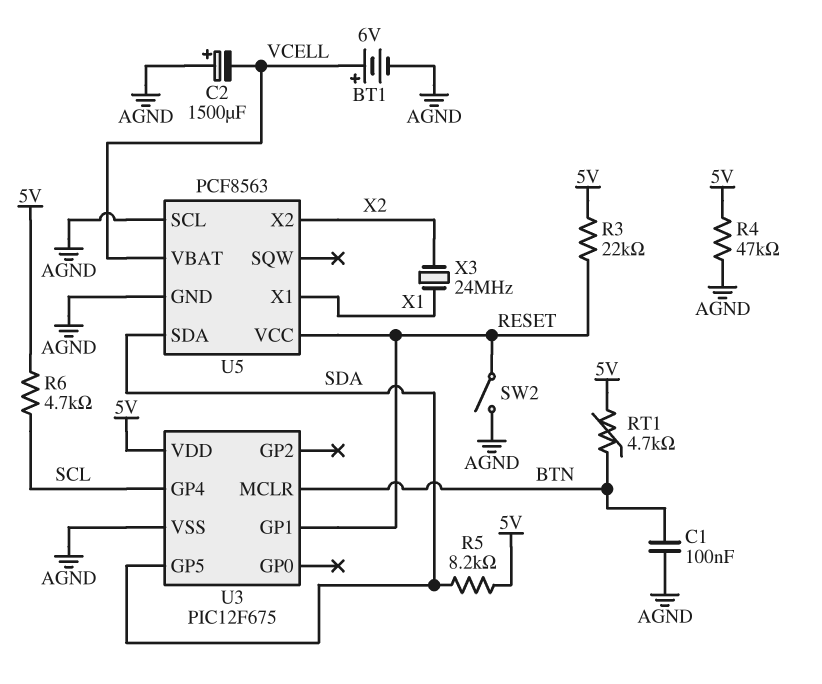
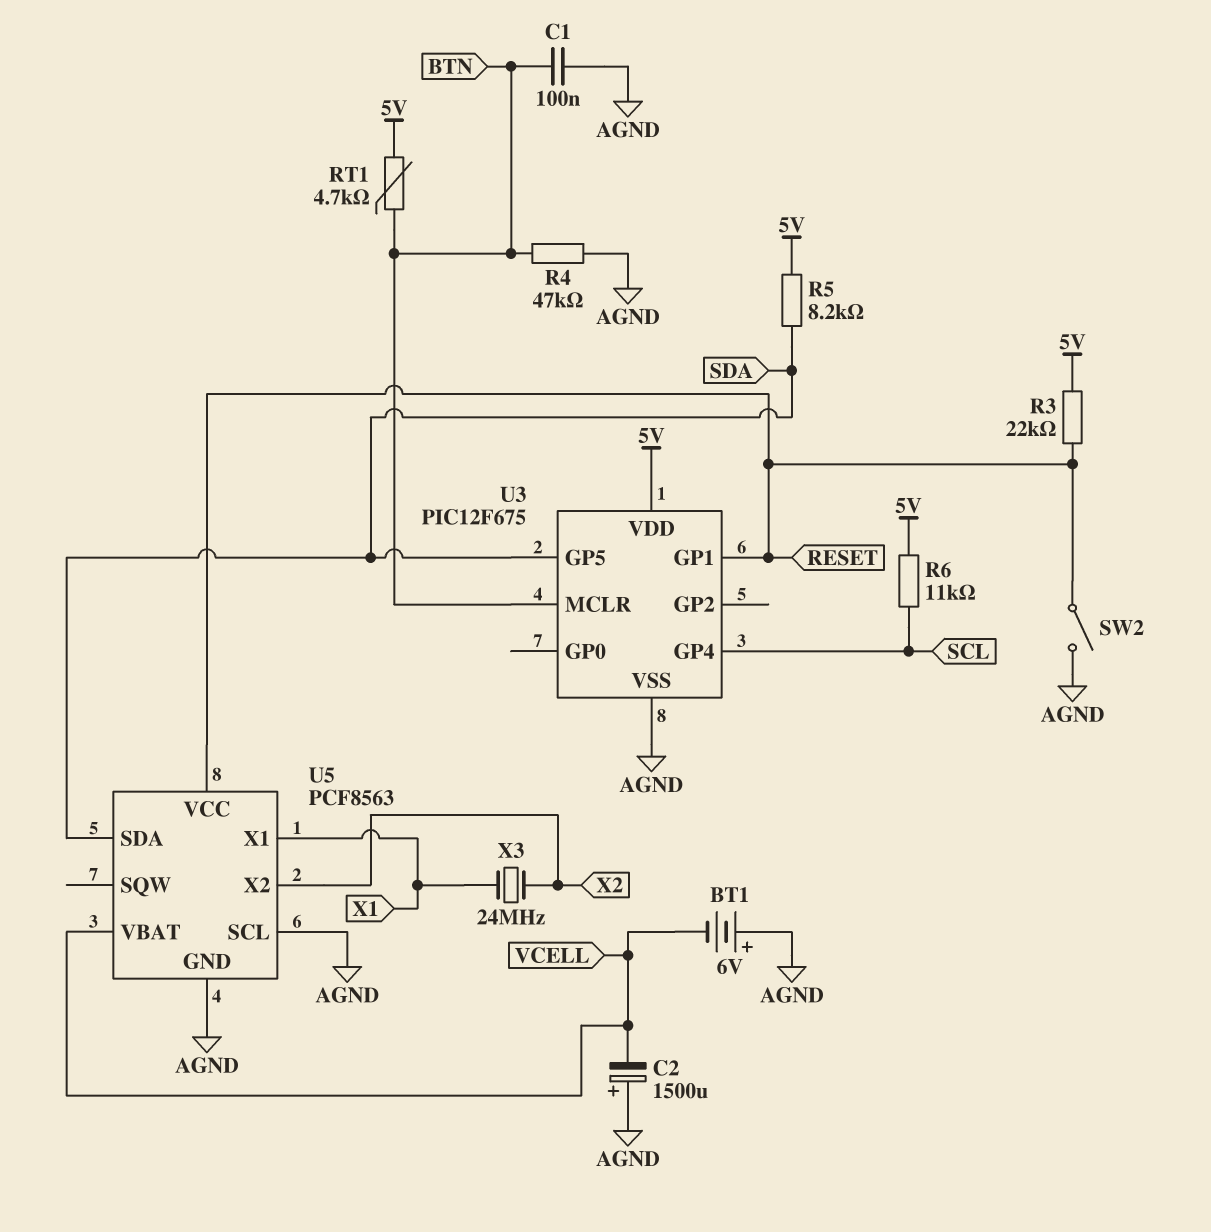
BT1: 6V (plus VCELL, minus AGND) -> 6V (plus AGND, minus VCELL)
R4: 47k (5V, AGND) -> 47k (AGND, BTN)
R6: 4.7k (5V, SCL) -> 11k (5V, SCL)

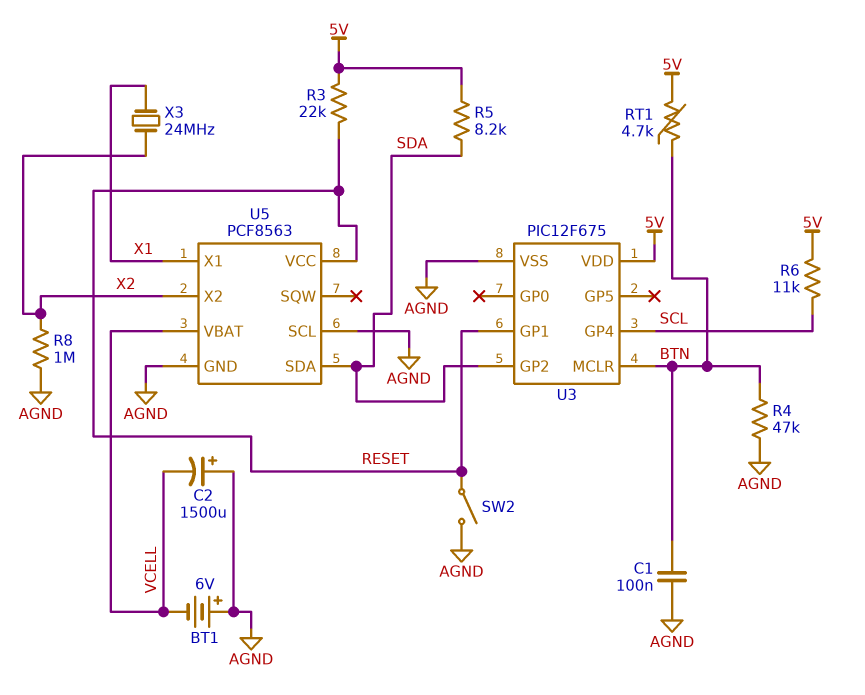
R8: none -> 1M (AGND, X2)
U3 pin GP2: none -> SDA
U3 pin GP5: SDA -> none

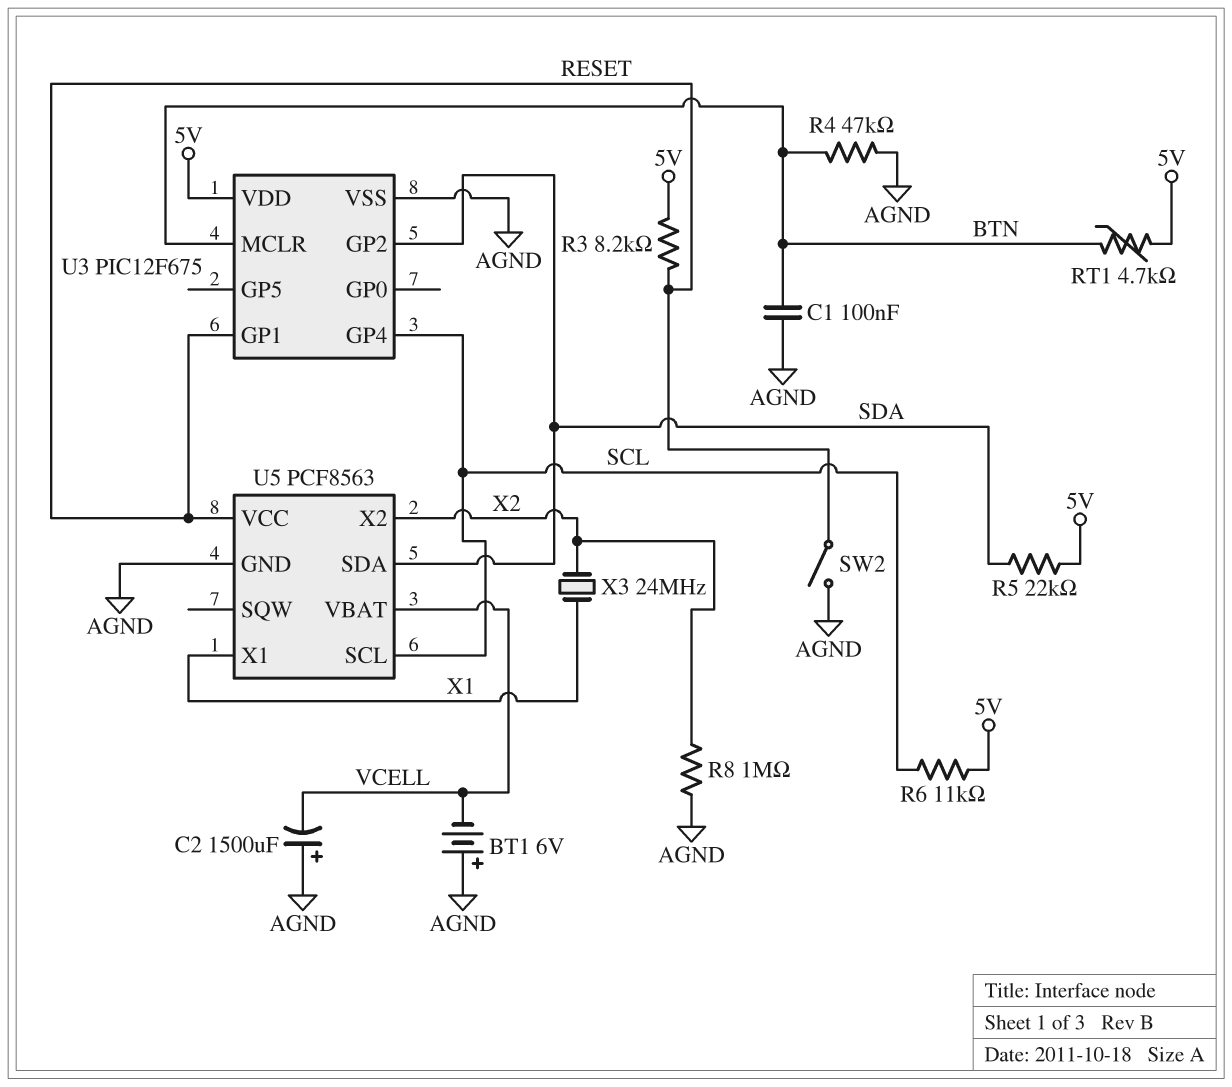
R3: 22k (5V, RESET) -> 8.2k (5V, RESET)
R5: 8.2k (5V, SDA) -> 22k (5V, SDA)
U5 pin SCL: AGND -> SCL

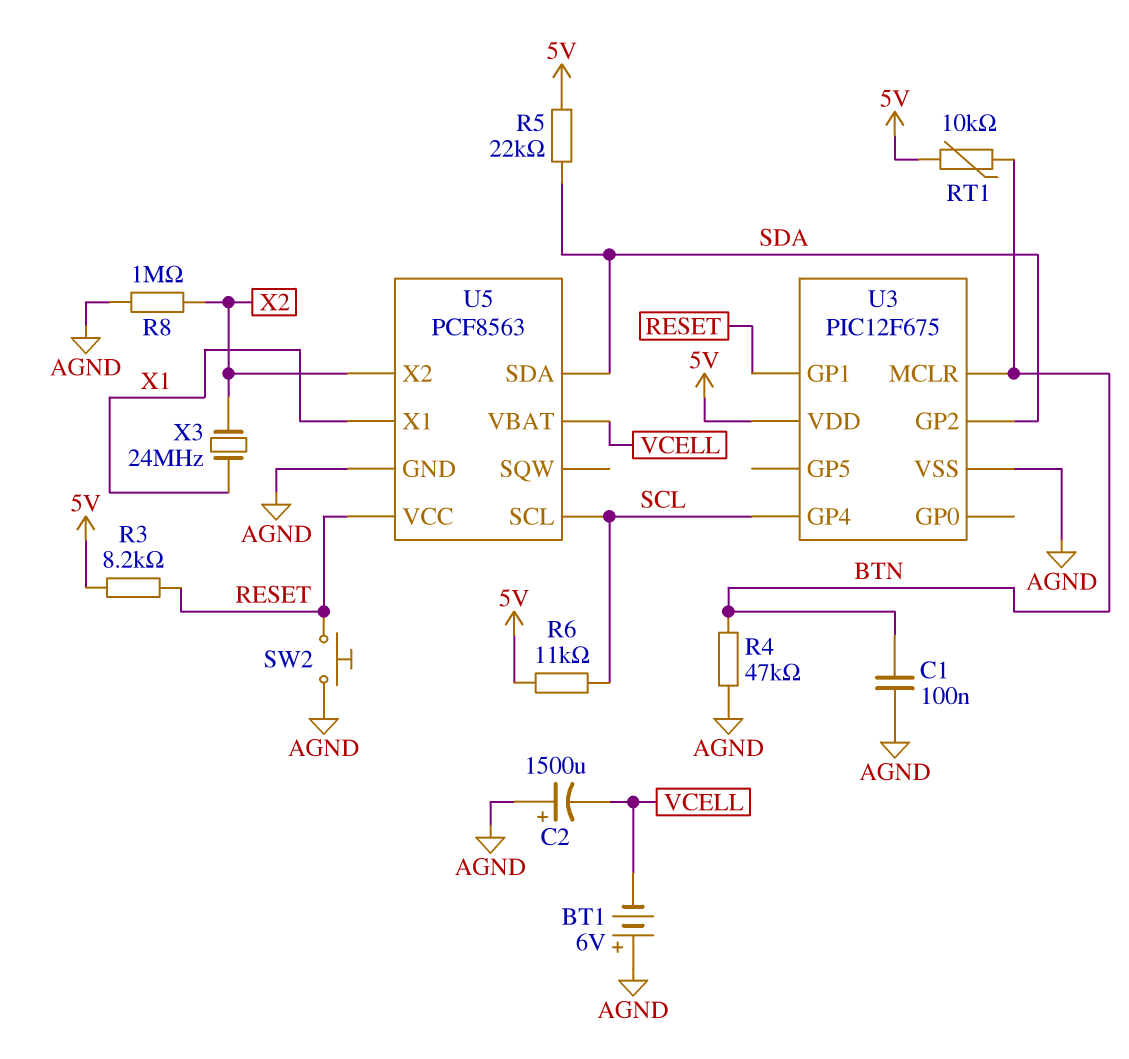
RT1: 4.7k (5V, BTN) -> 10k (5V, BTN)
SW2: switch (AGND, RESET) -> button (AGND, RESET)

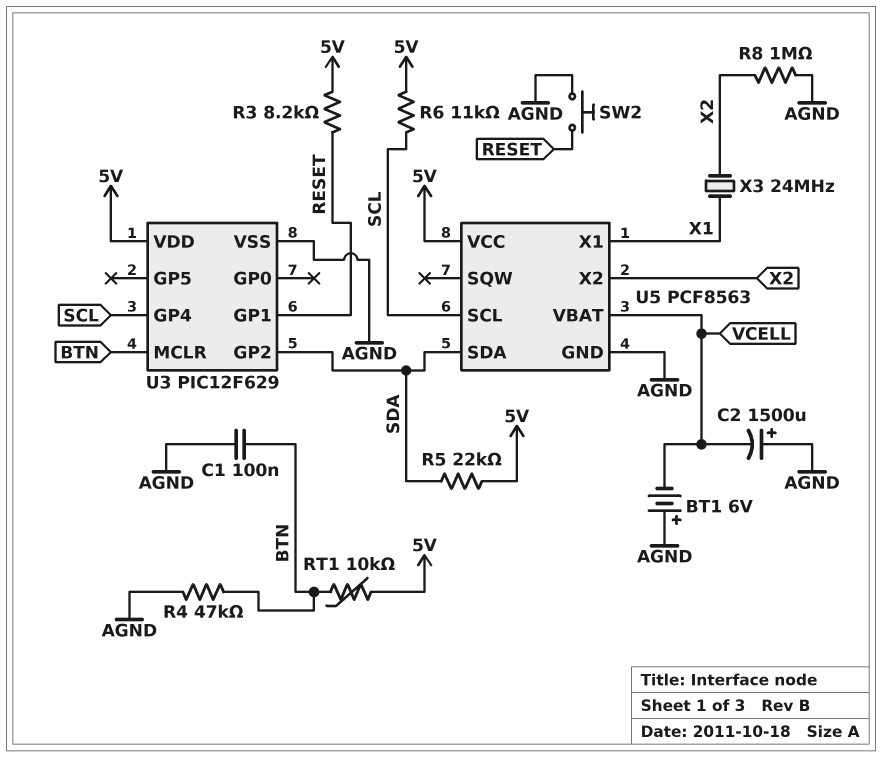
U3: PIC12F675 -> PIC12F629
U5 pin VCC: RESET -> 5V

